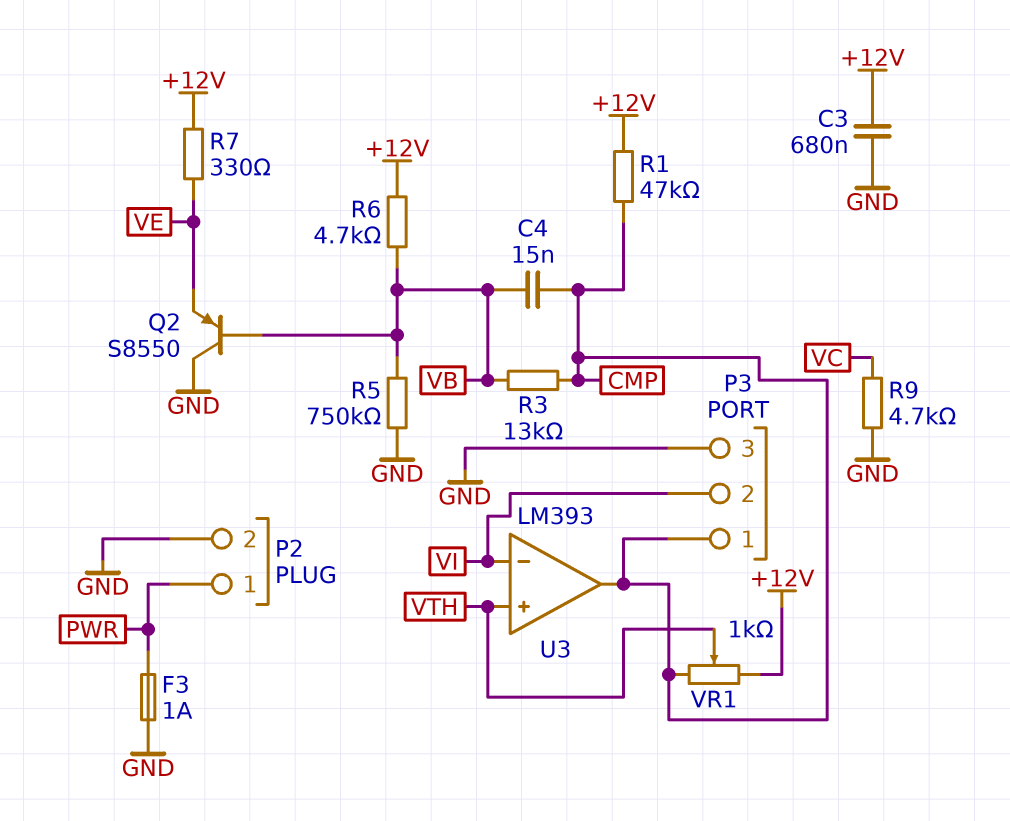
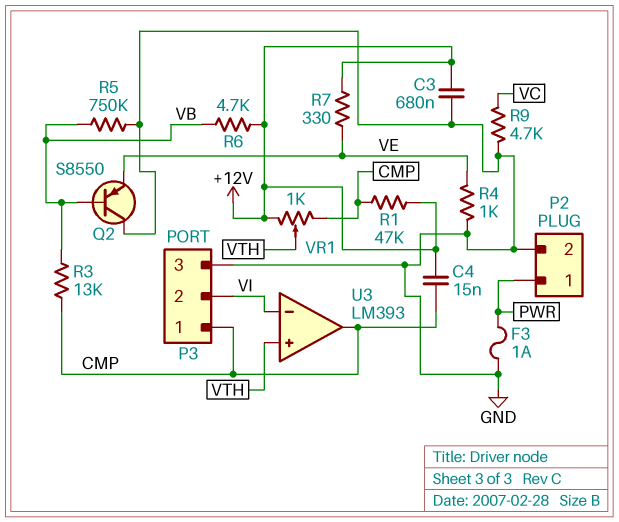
C4: 15nF (CMP, VB) -> 15nF (+12V, CMP)
R4: none -> 1k (GND, VE)

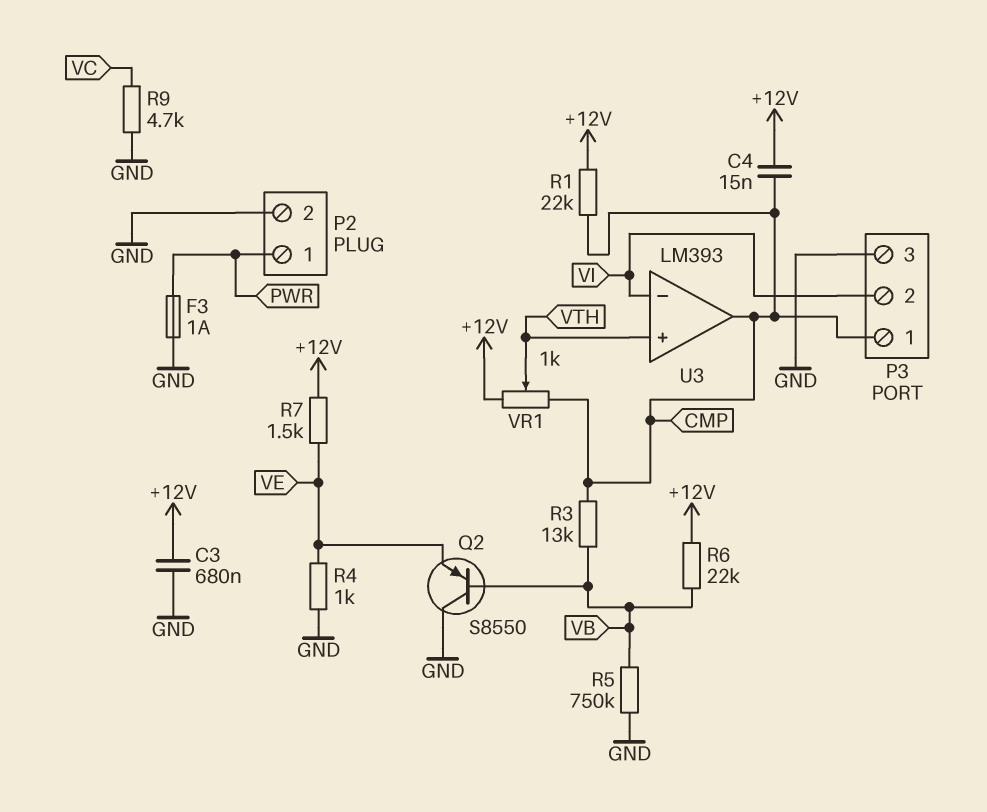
R1: 47k (+12V, CMP) -> 22k (+12V, CMP)
R6: 4.7k (+12V, VB) -> 22k (+12V, VB)
R7: 330 (+12V, VE) -> 1.5k (+12V, VE)

